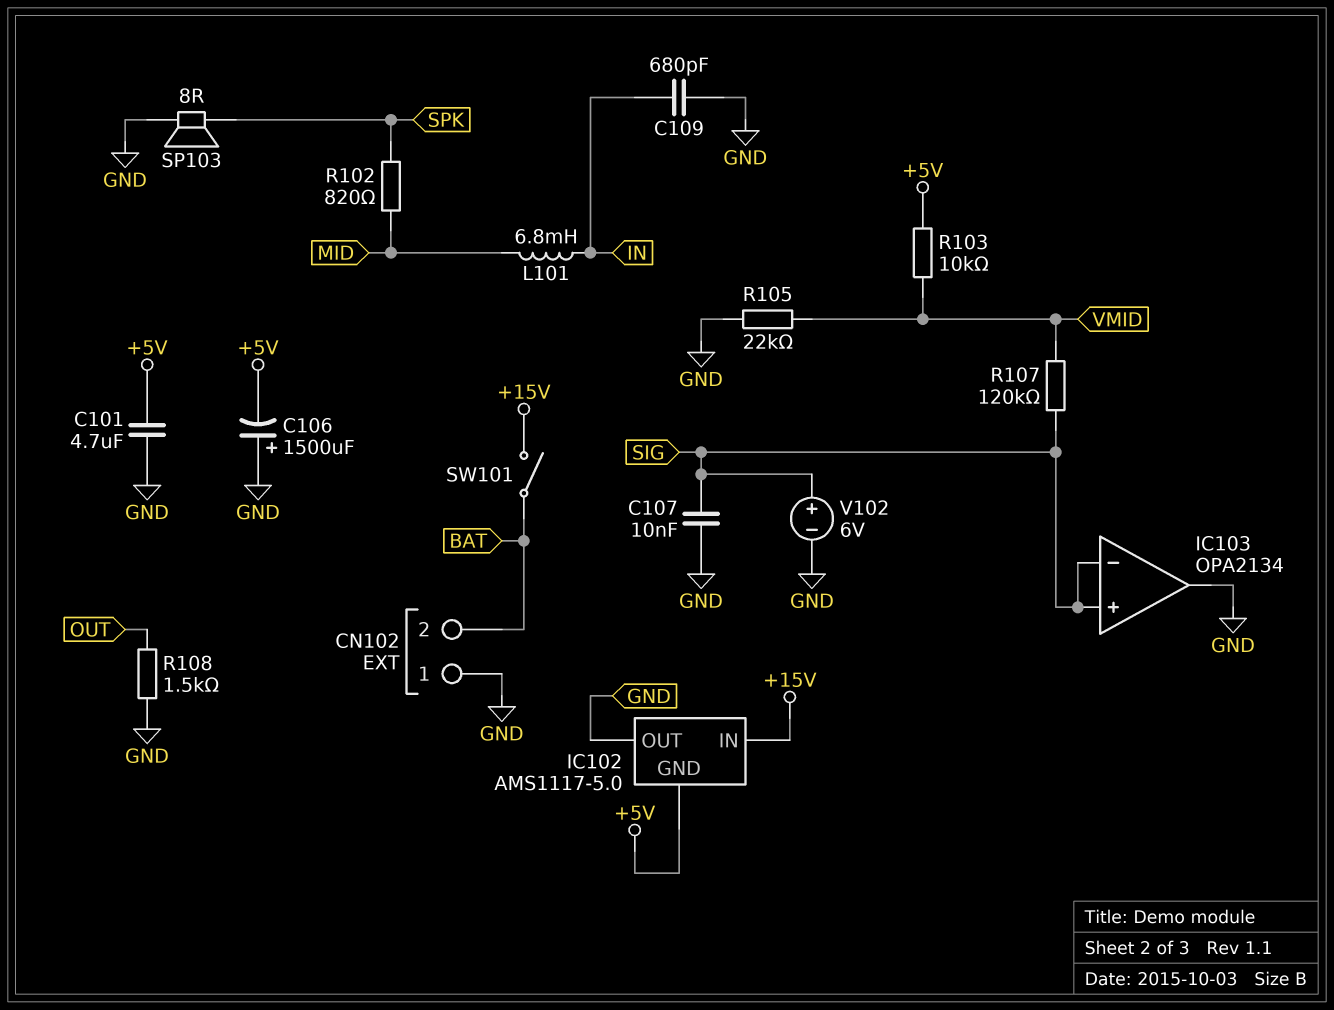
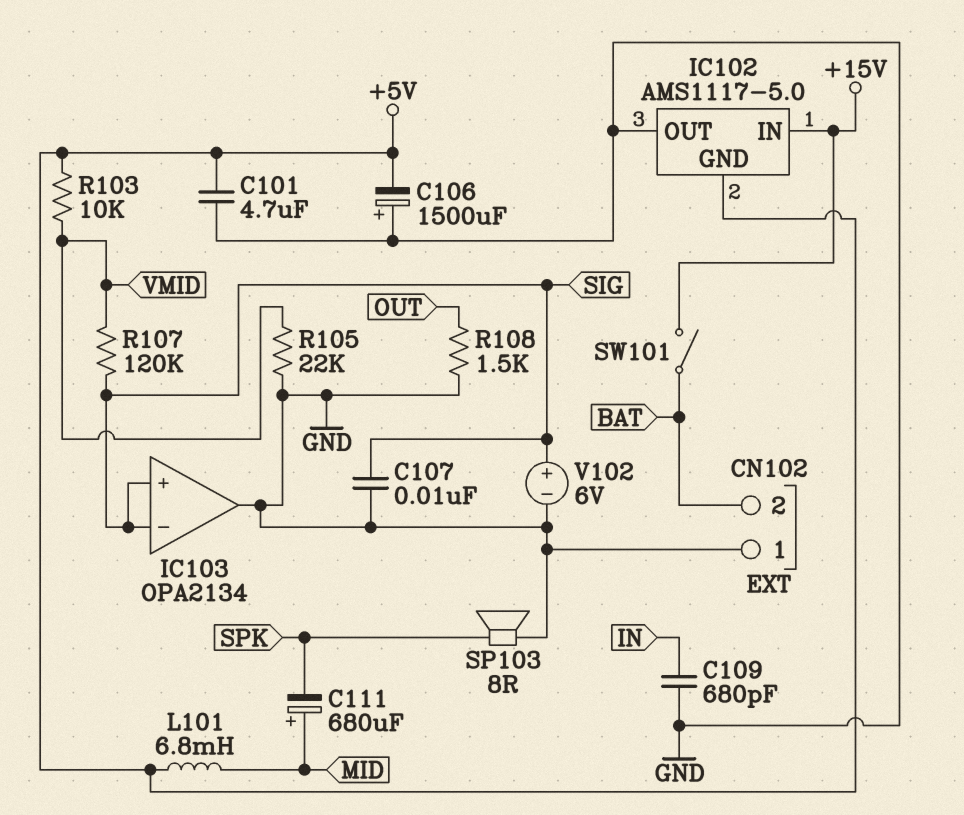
C111: none -> 680uF (plus MID, minus SPK)
L101: 6.8mH (IN, MID) -> 6.8mH (+5V, MID)
R102: 820 (MID, SPK) -> none

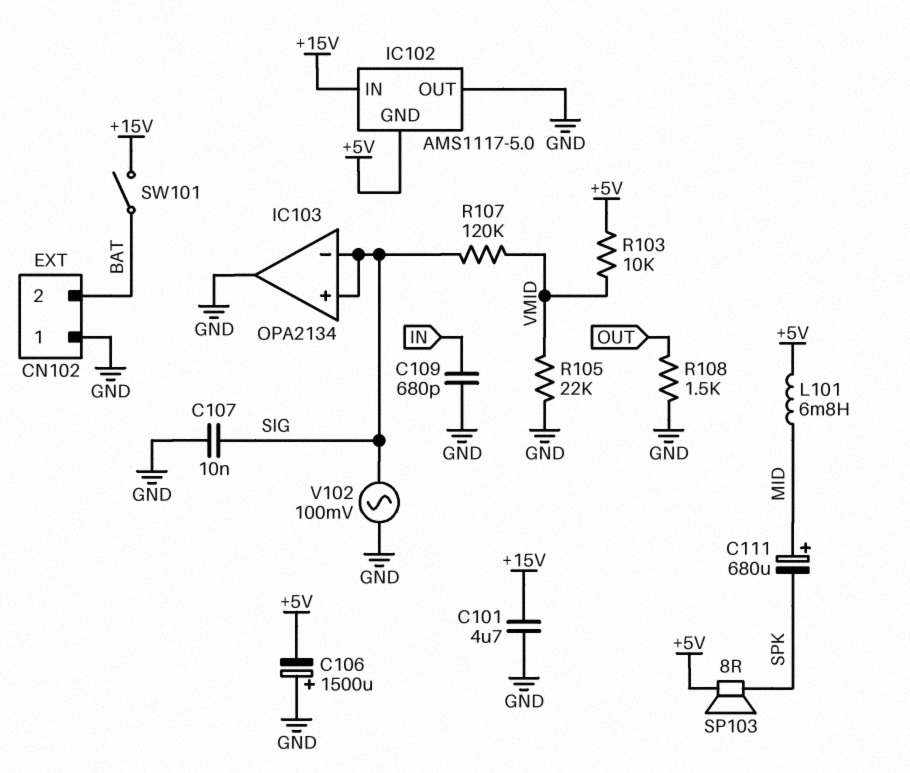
C101: 4.7uF (+5V, GND) -> 4.7uF (+15V, GND)
SP103: speaker 8R (GND, SPK) -> speaker 8R (+5V, SPK)
V102: 6V (plus SIG, minus GND) -> AC 100mV (GND, SIG)

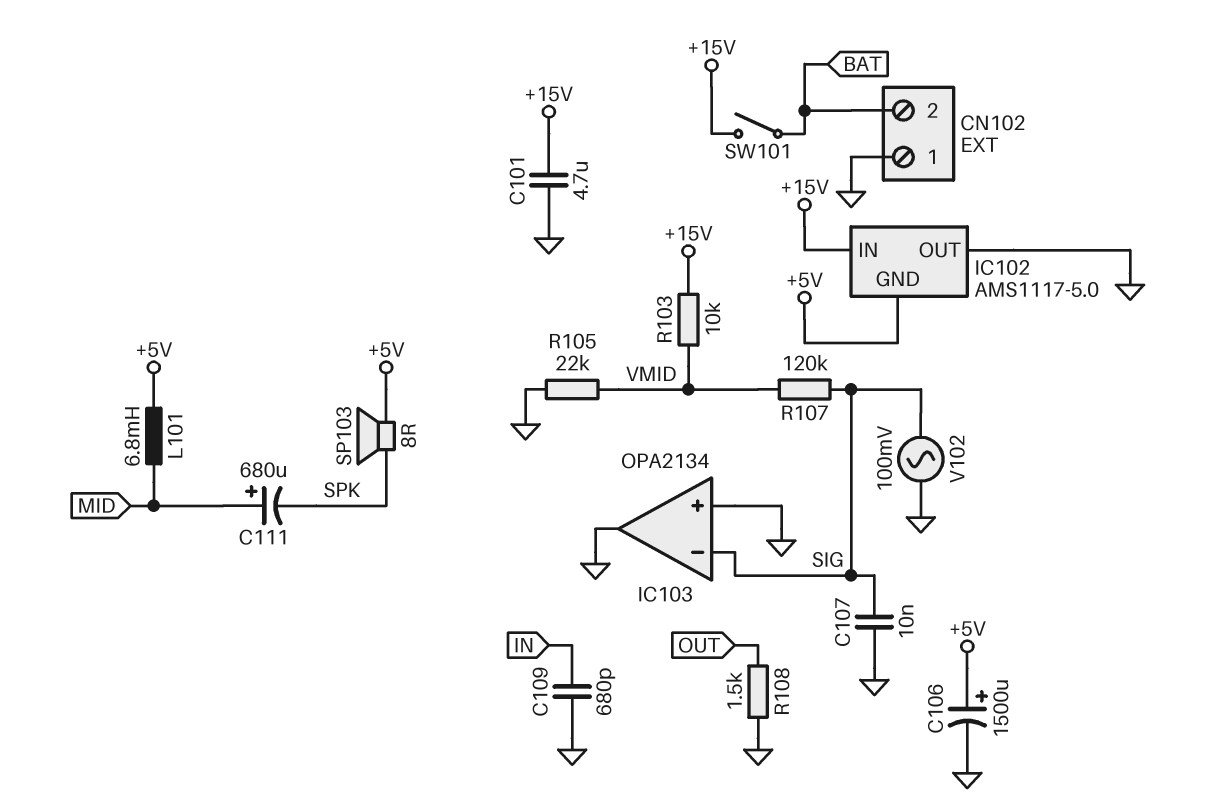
C106: 1500uF (plus GND, minus +5V) -> 1500uF (plus +5V, minus GND)
IC103 pin in+: SIG -> GND
R103: 10k (+5V, VMID) -> 10k (+15V, VMID)

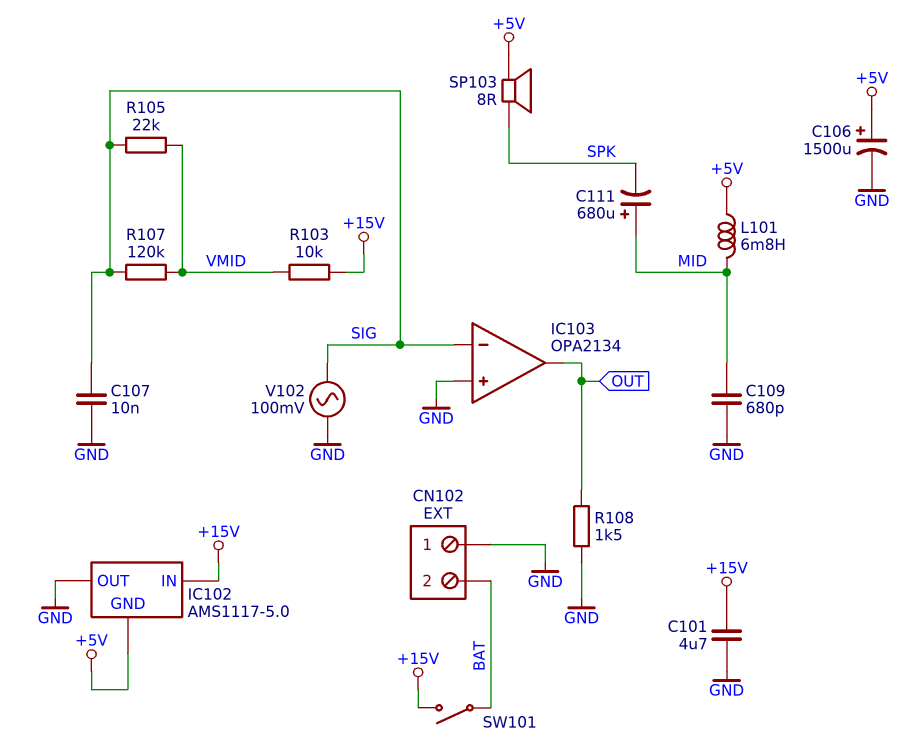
C109: 680pF (GND, IN) -> 680pF (GND, MID)
IC103 pin out: GND -> OUT
R105: 22k (GND, VMID) -> 22k (SIG, VMID)

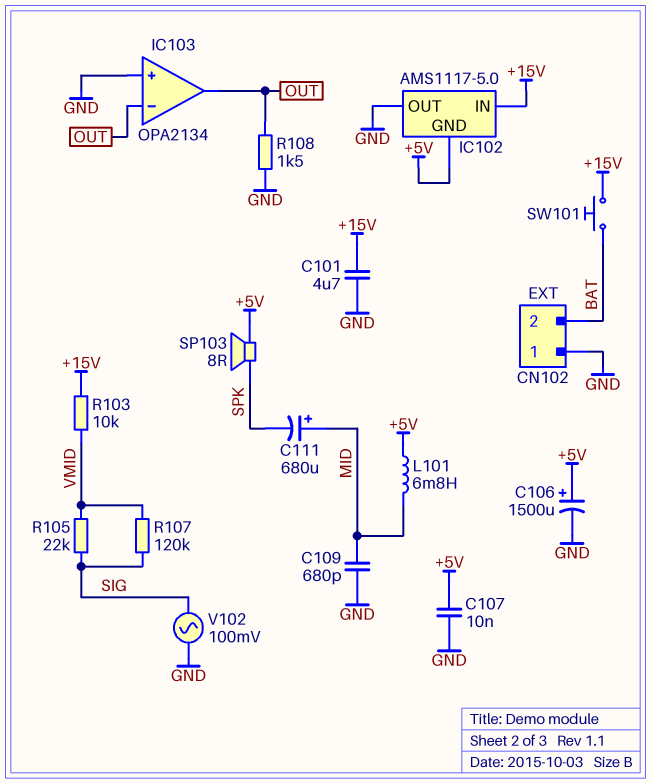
C107: 10nF (GND, SIG) -> 10nF (+5V, GND)
IC103 pin in-: SIG -> OUT
SW101: switch (+15V, BAT) -> button (+15V, BAT)

